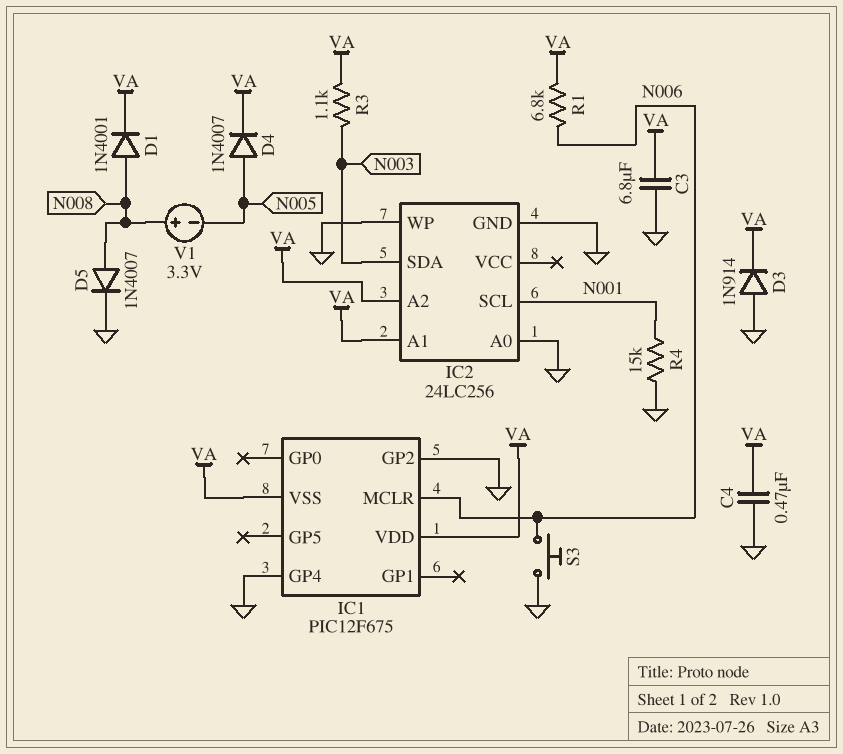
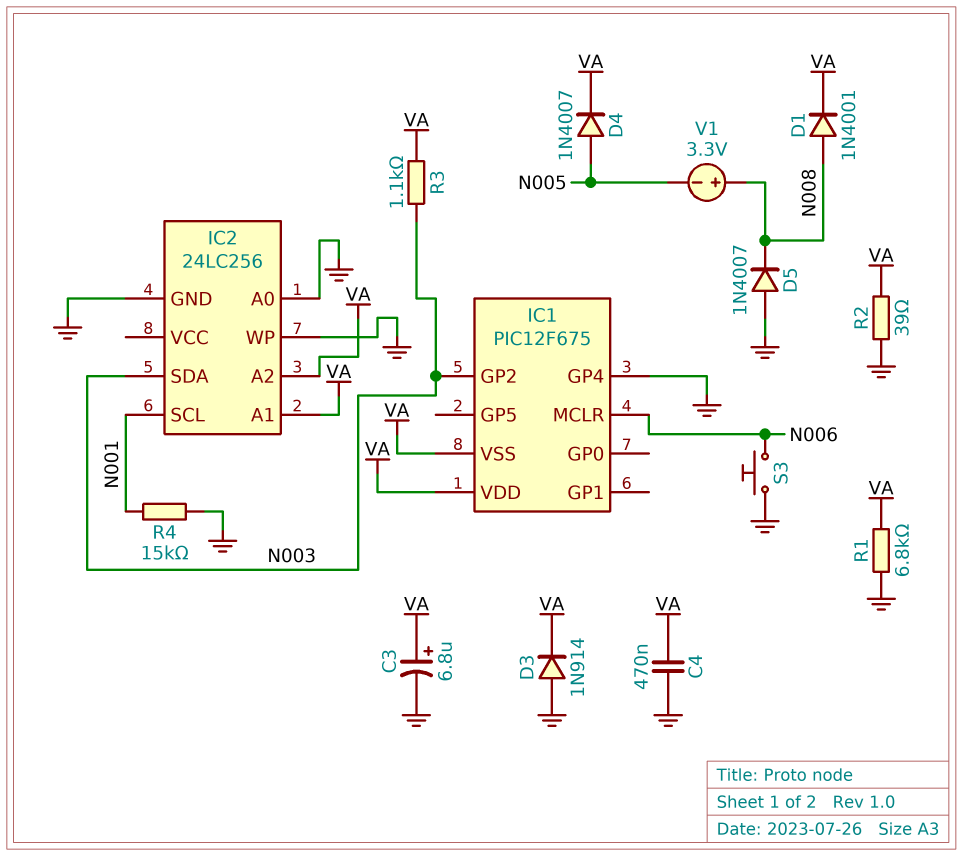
C3: 6.8uF (GND, VA) -> 6.8uF (plus VA, minus GND)
D5: diode 1N4007 (A N008, K GND) -> diode 1N4007 (A GND, K N008)
IC1 pin GP2: GND -> N003
R1: 6.8k (N006, VA) -> 6.8k (GND, VA)
R2: none -> 39 (GND, VA)

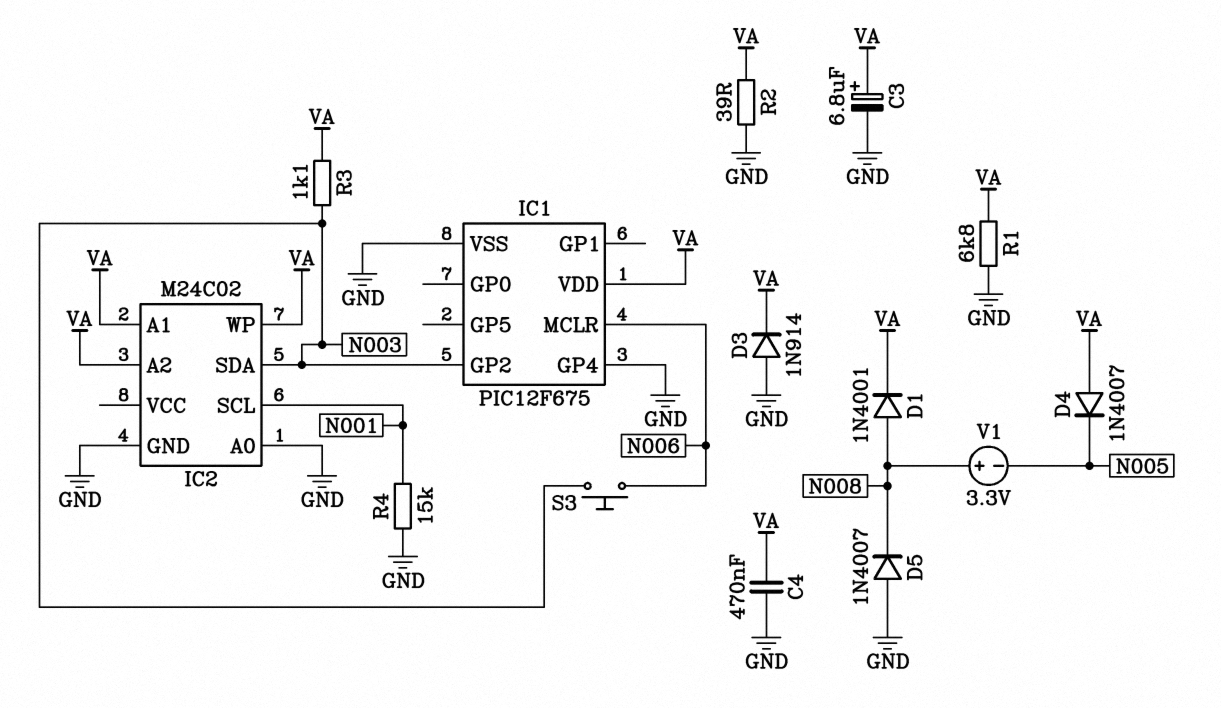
D4: diode 1N4007 (A N005, K VA) -> diode 1N4007 (A VA, K N005)
IC1 pin VSS: VA -> GND
IC2: 24LC256 -> M24C02
IC2 pin WP: GND -> VA
S3: button (GND, N006) -> button (N003, N006)

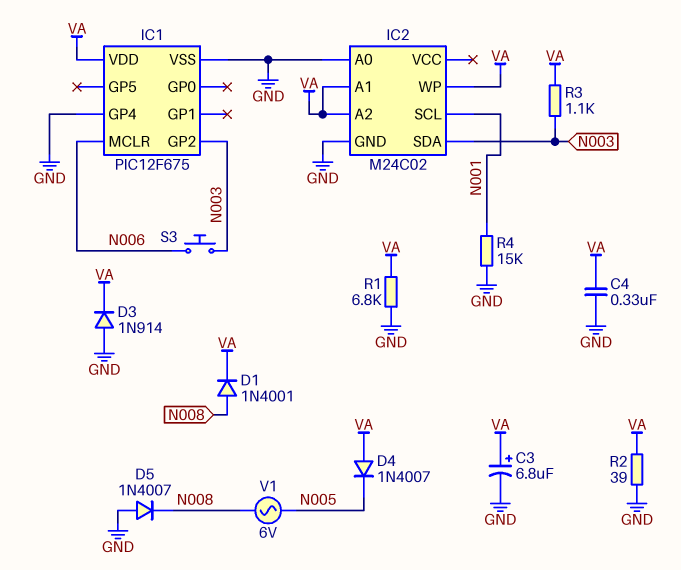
C4: 470nF (GND, VA) -> 330nF (GND, VA)
V1: 3.3V (plus N008, minus N005) -> AC 6V (N005, N008)

